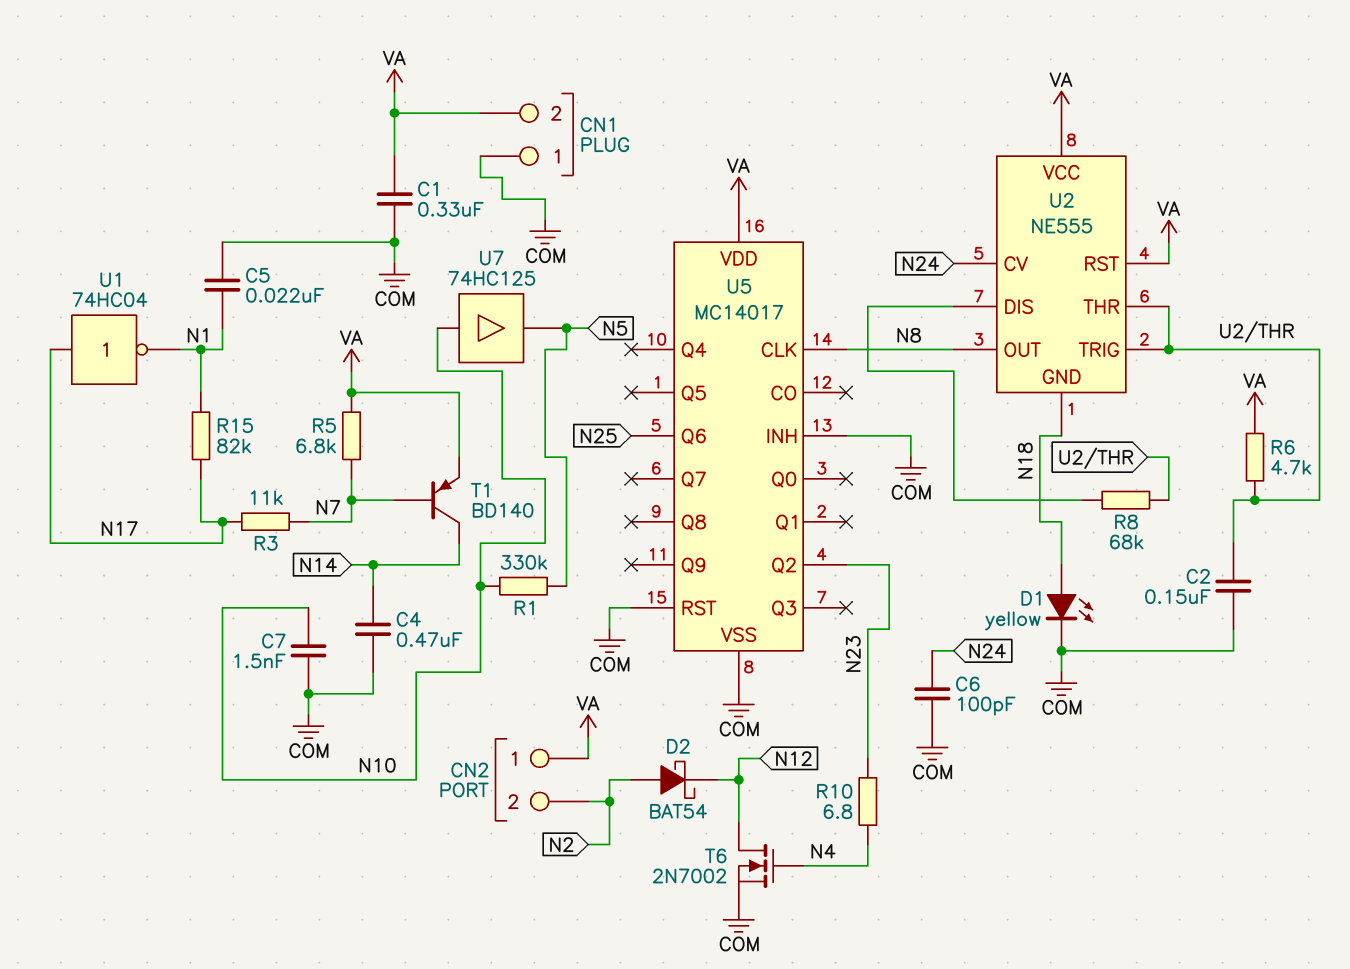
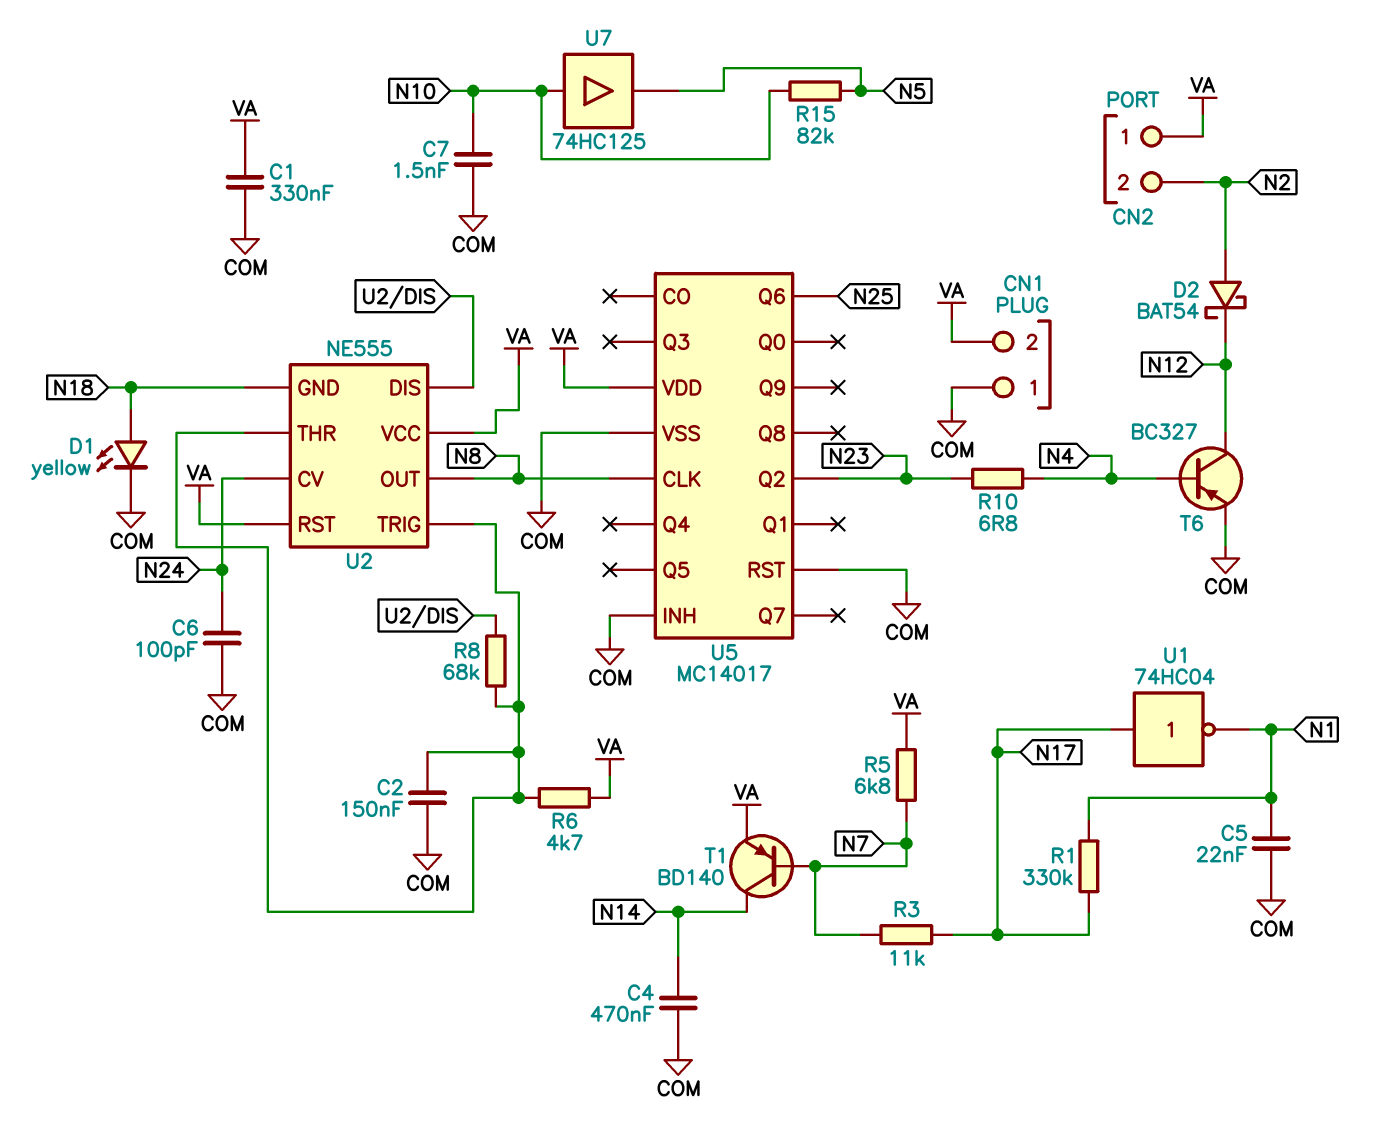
R1: 330k (N5, N10) -> 330k (N1, N17)
R15: 82k (N1, N17) -> 82k (N5, N10)
T6: NMOS 2N7002 (G N4, D N12, S COM) -> PNP BC327 (B N4, C N12, E COM)

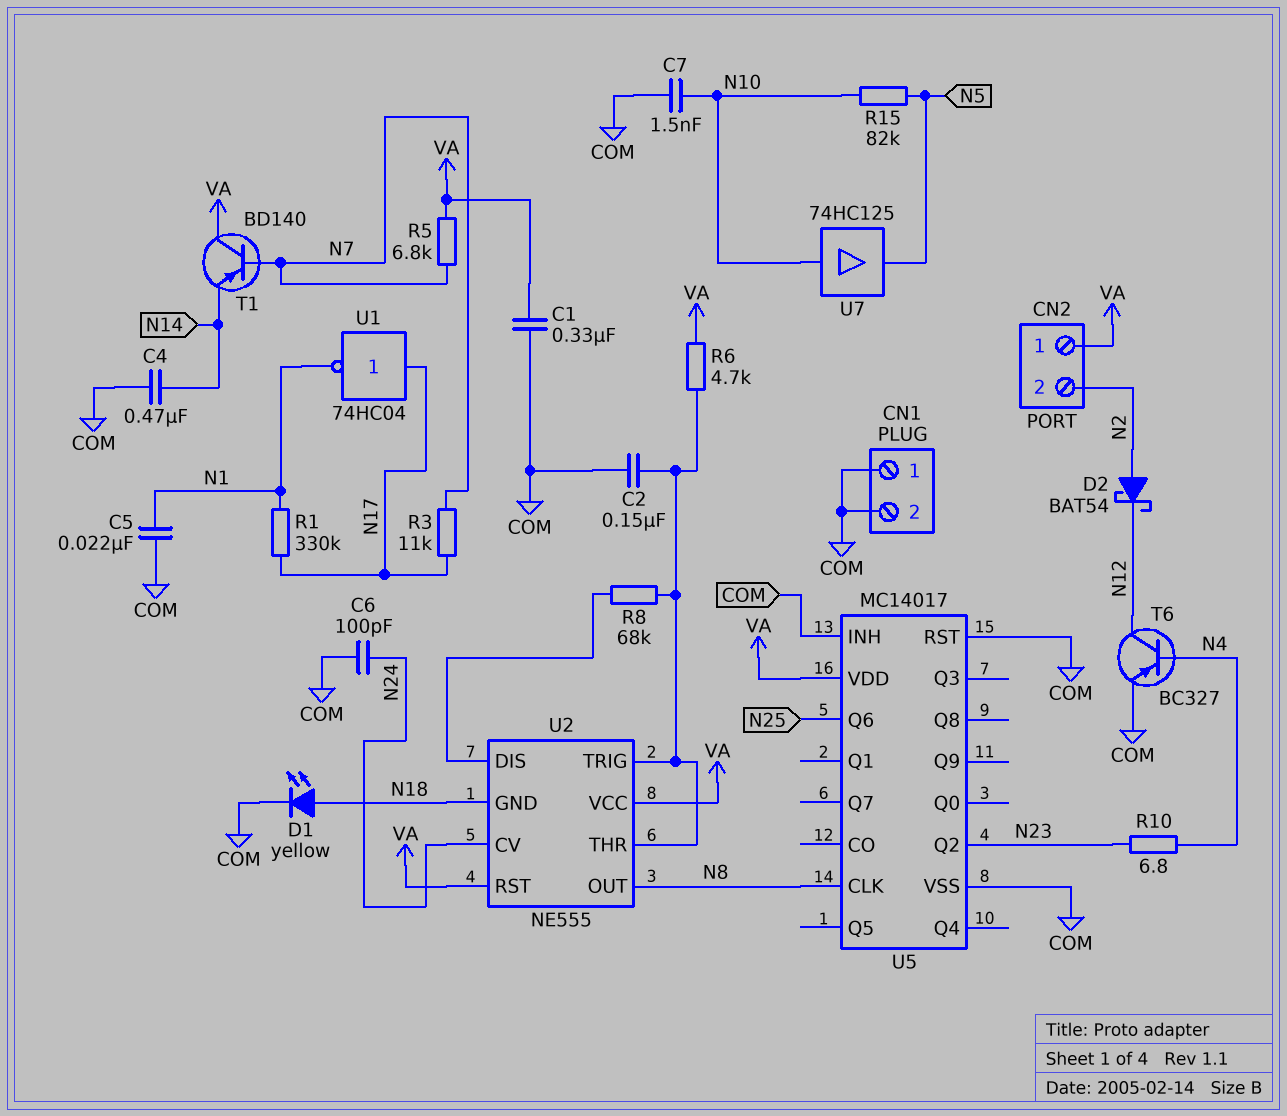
CN1 pin 2: VA -> COM
T1: PNP BD140 (B N7, C N14, E VA) -> PNP BD140 (B N7, C VA, E N14)

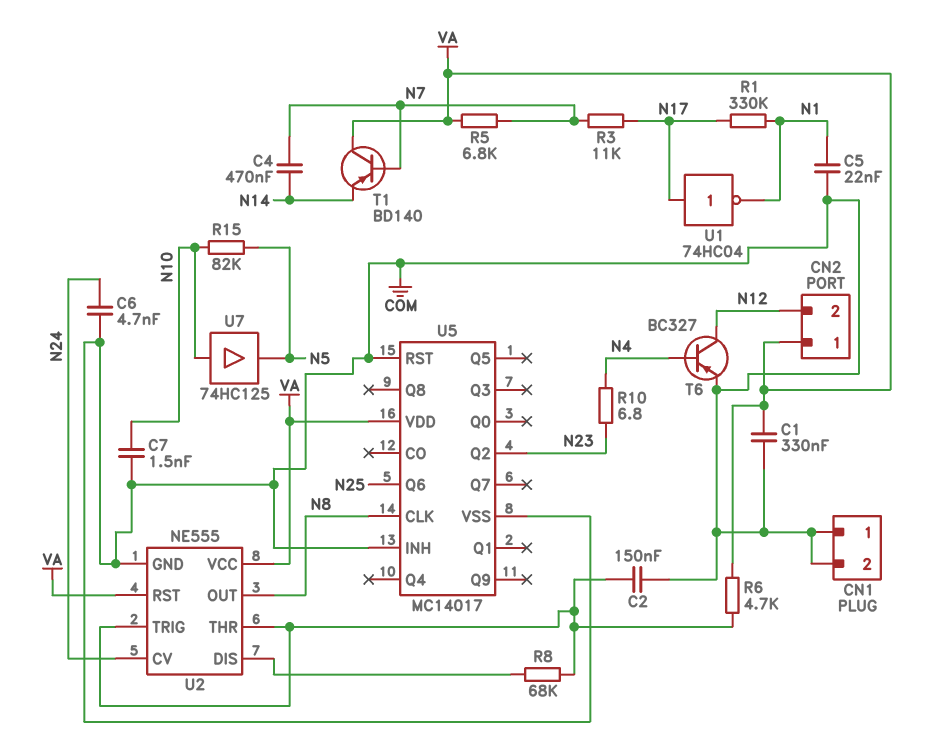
C4: 470nF (COM, N14) -> 470nF (N7, N14)
C6: 100pF (COM, N24) -> 4.7nF (COM, N24)
CN2 pin 2: N2 -> N12
D1: LED yellow (A N18, K COM) -> none
D2: schottky BAT54 (A N2, K N12) -> none
U2 pin GND: N18 -> COM

